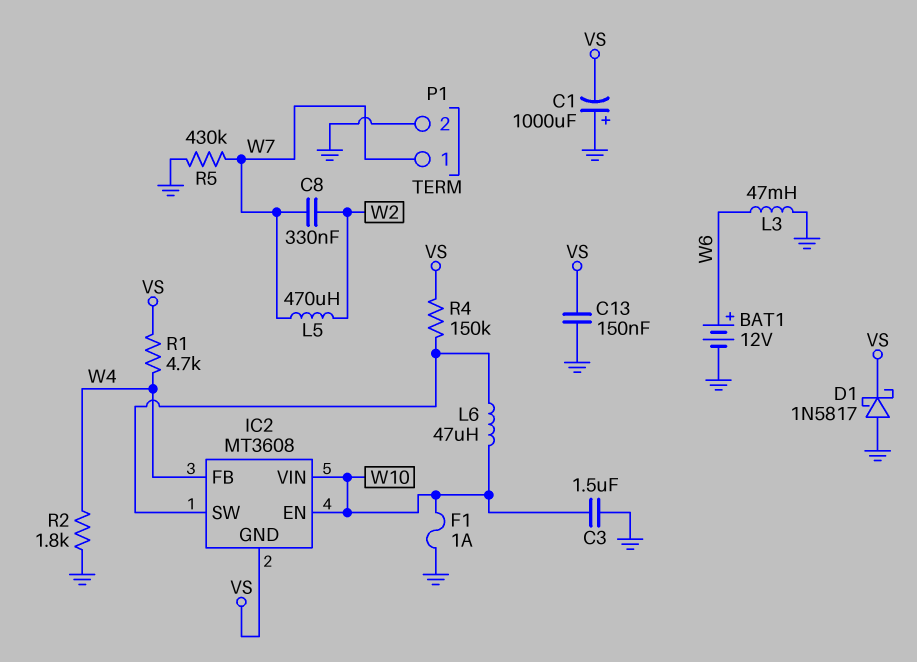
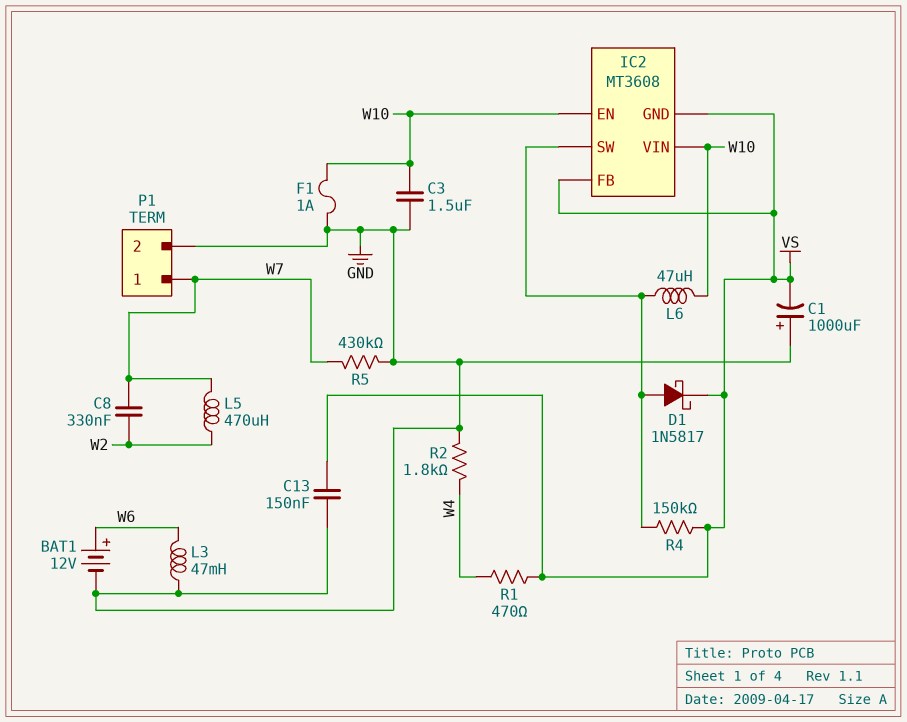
D1: schottky 1N5817 (A GND, K VS) -> schottky 1N5817 (A IC2/SW, K VS)
IC2 pin FB: W4 -> VS
R1: 4.7k (VS, W4) -> 470 (VS, W4)

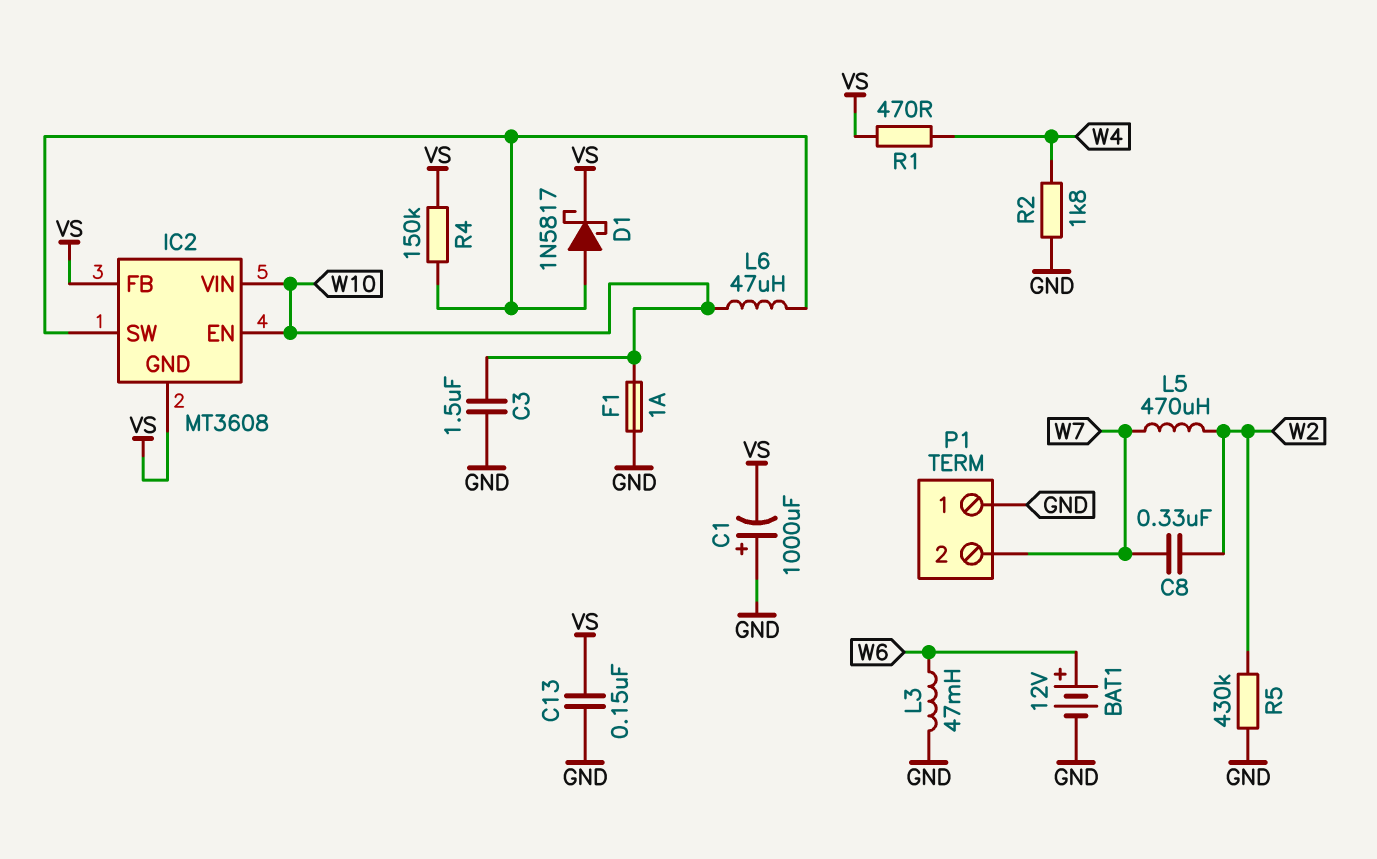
P1 pin 1: W7 -> GND
P1 pin 2: GND -> W7
R5: 430k (GND, W7) -> 430k (GND, W2)

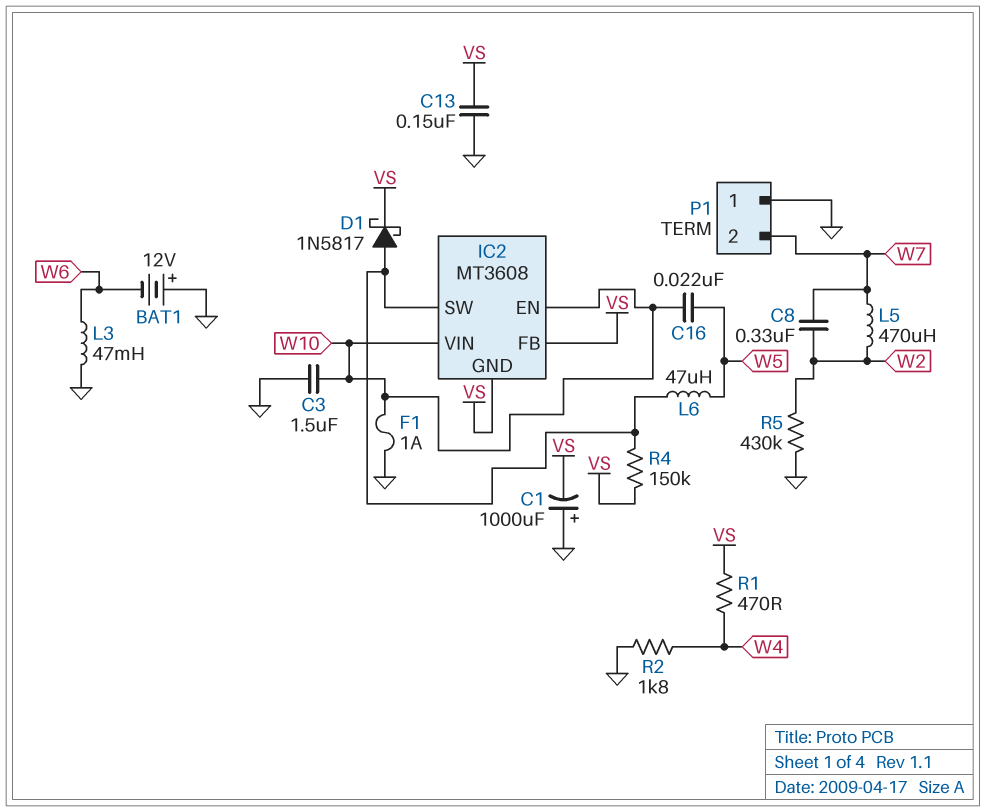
BAT1: 12V (plus W6, minus GND) -> 12V (plus GND, minus W6)
C16: none -> 22nF (W5, W10)
L6: 47uH (IC2/SW, W10) -> 47uH (IC2/SW, W5)

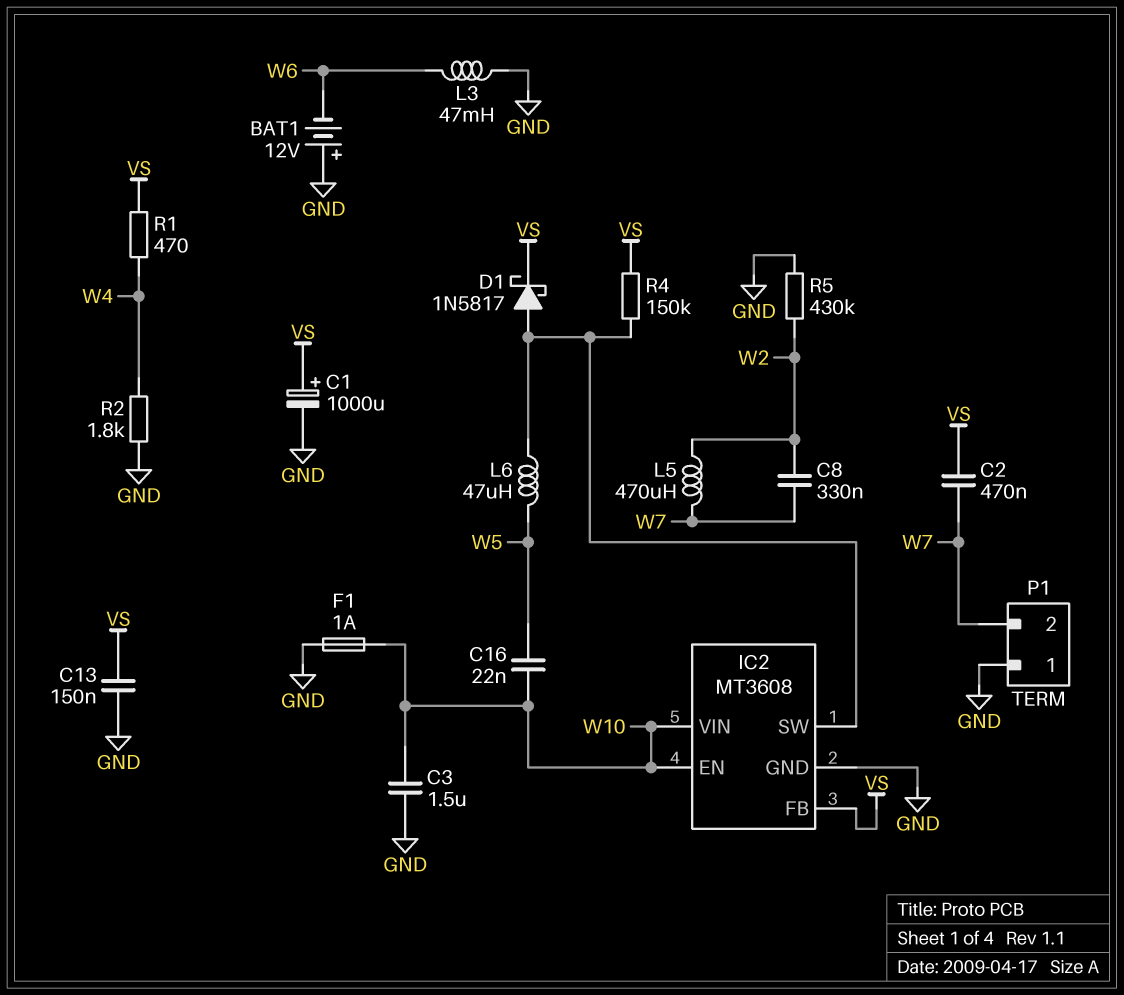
C1: 1000uF (plus GND, minus VS) -> 1000uF (plus VS, minus GND)
C2: none -> 470nF (VS, W7)
IC2 pin GND: VS -> GND

